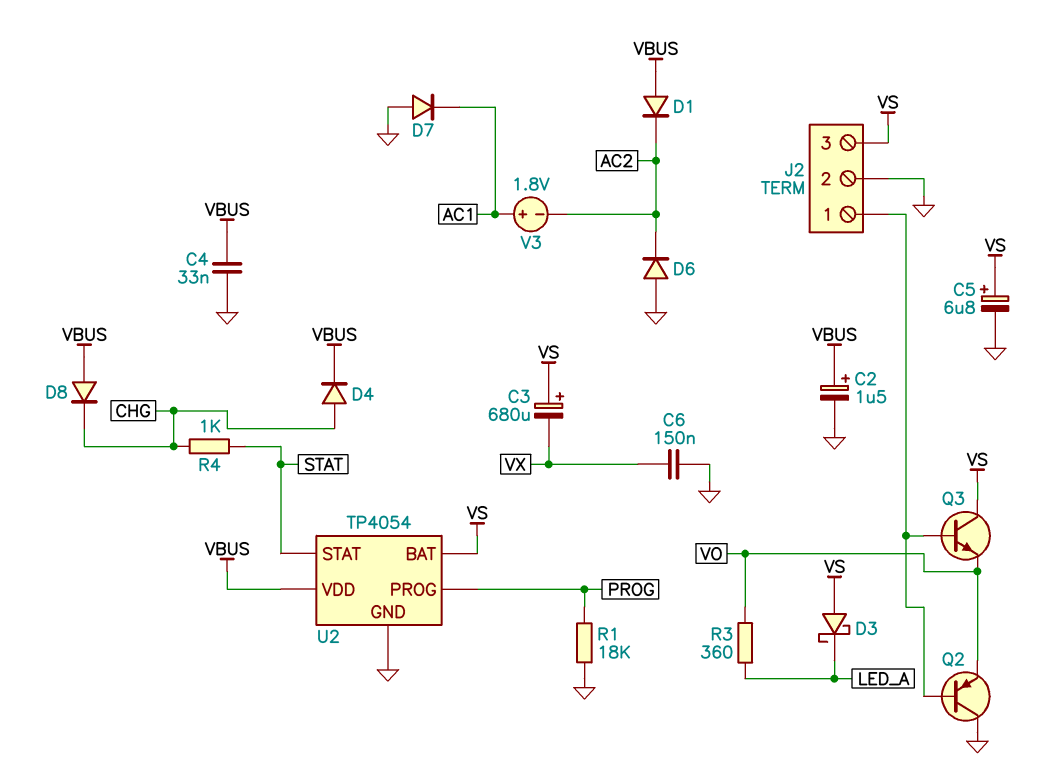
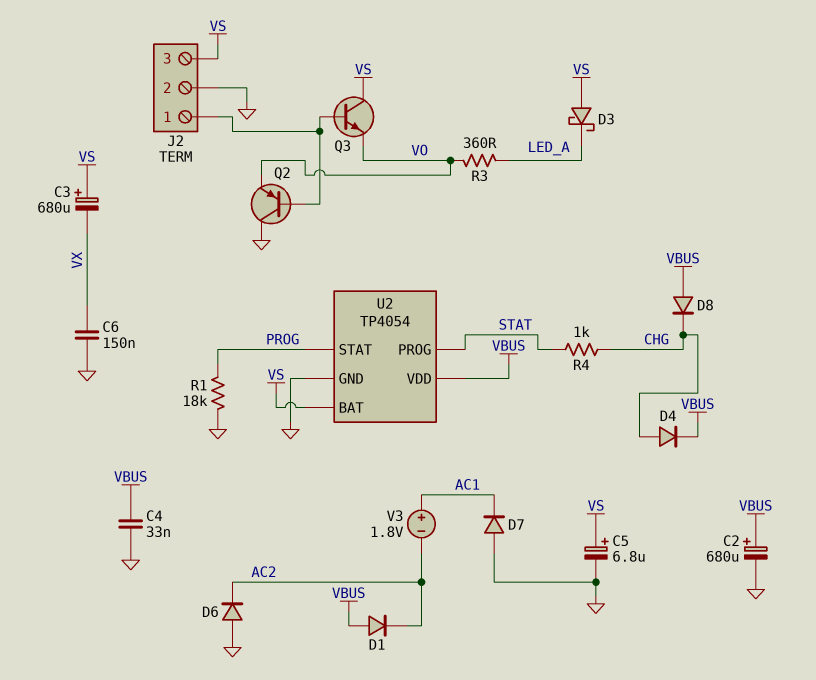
C2: 1.5uF (plus VBUS, minus GND) -> 680uF (plus VBUS, minus GND)
U2 pin PROG: PROG -> STAT
U2 pin STAT: STAT -> PROG

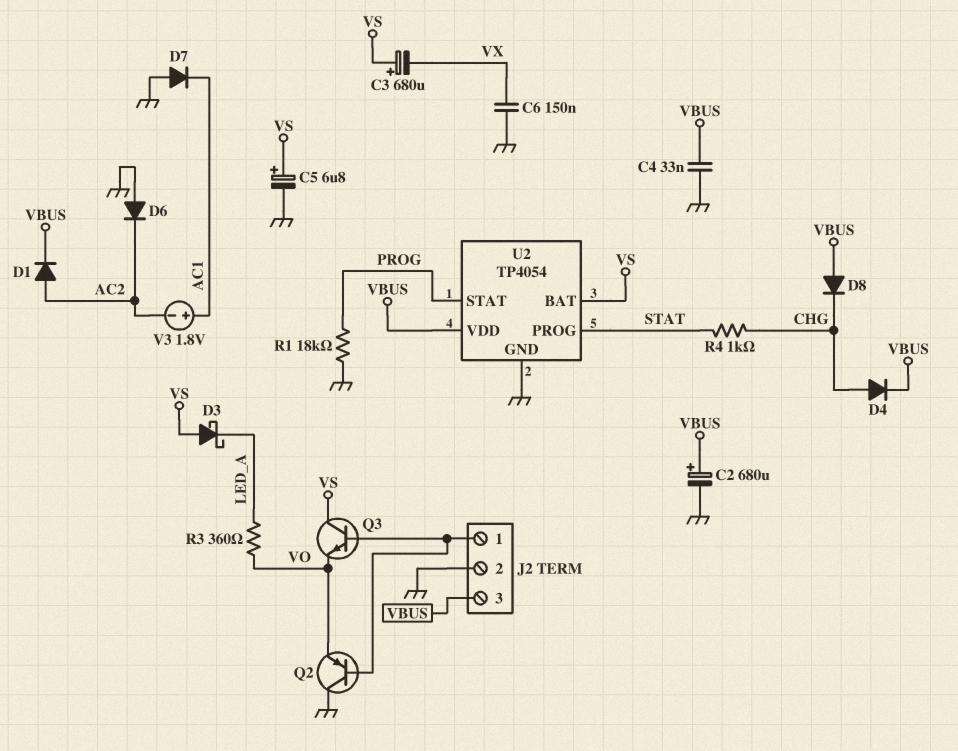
D1: diode (A VBUS, K AC2) -> diode (A AC2, K VBUS)
J2 pin 3: VS -> VBUS

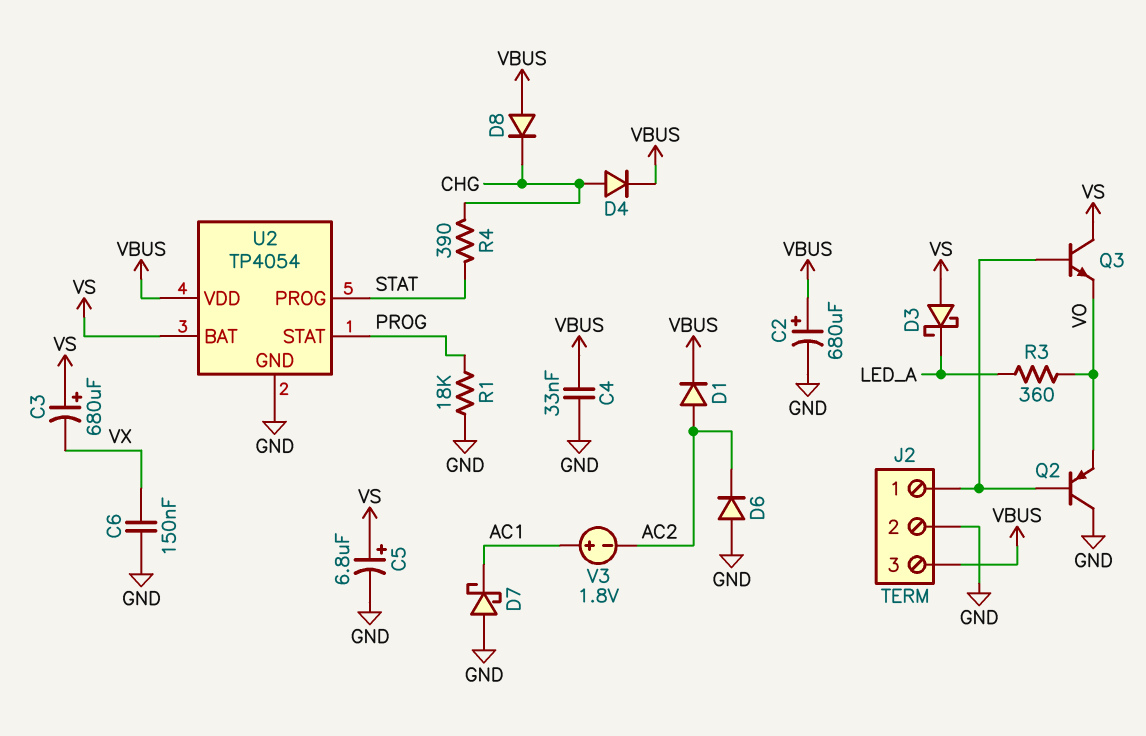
D7: diode (A GND, K AC1) -> schottky (A GND, K AC1)
R4: 1k (CHG, STAT) -> 390 (CHG, STAT)

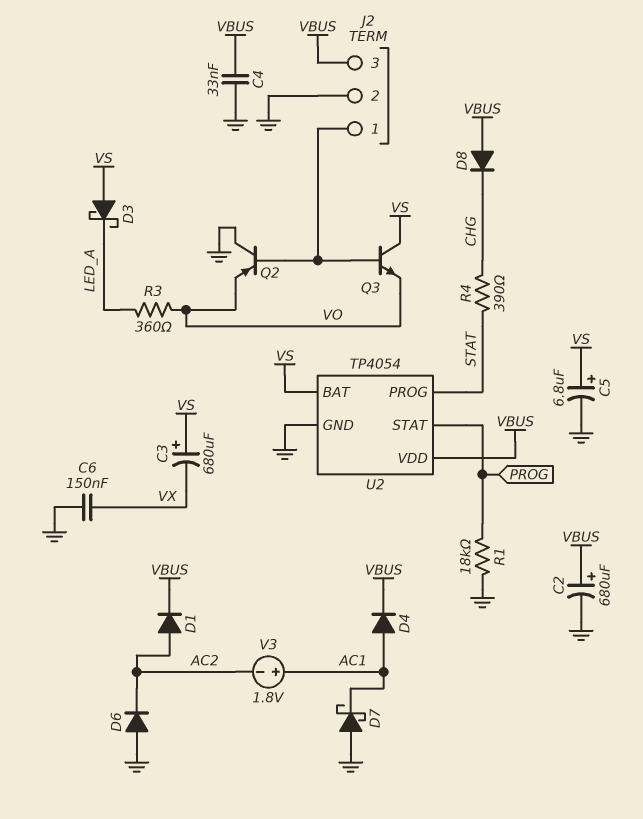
D4: diode (A CHG, K VBUS) -> diode (A AC1, K VBUS)

